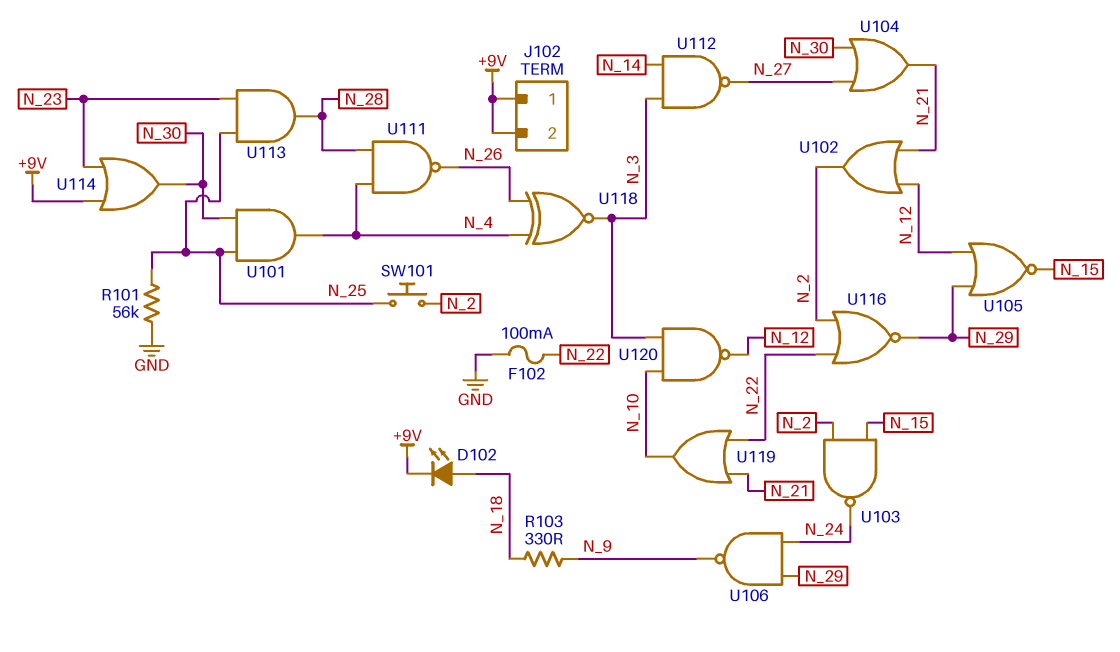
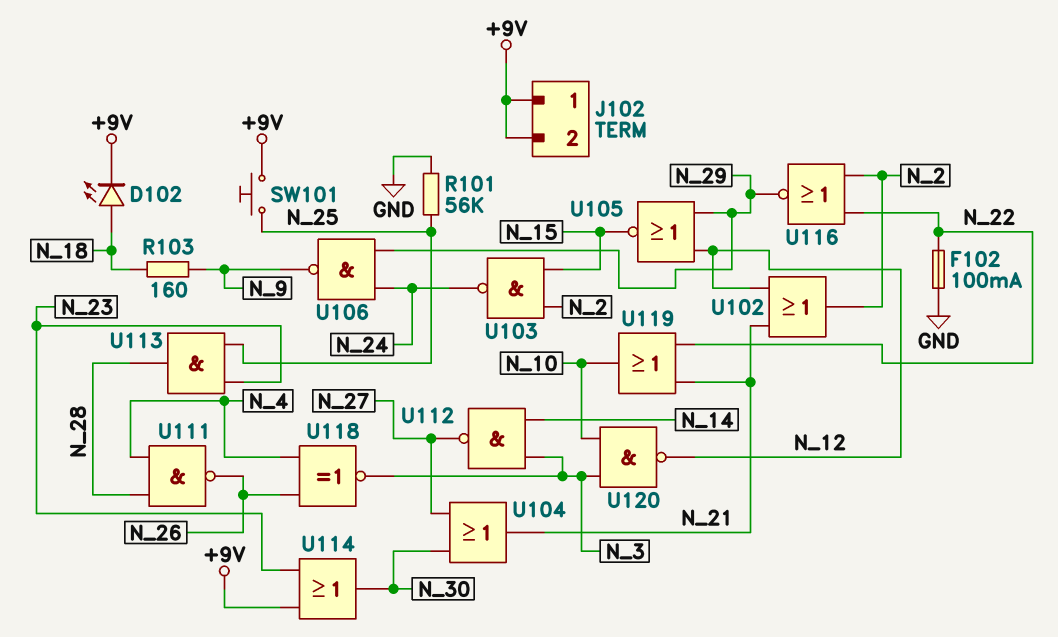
R103: 330 (N_9, N_18) -> 160 (N_9, N_18)
SW101: button (N_2, N_25) -> button (+9V, N_25)
U101: AND (in N_25, in N_30, out N_4) -> none

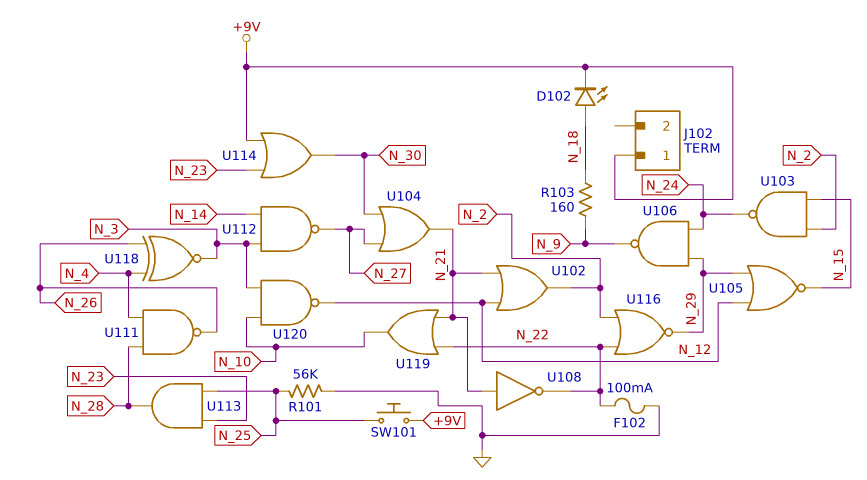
J102 pin 2: +9V -> none
U108: none -> NOT (in N_21, out N_22)

